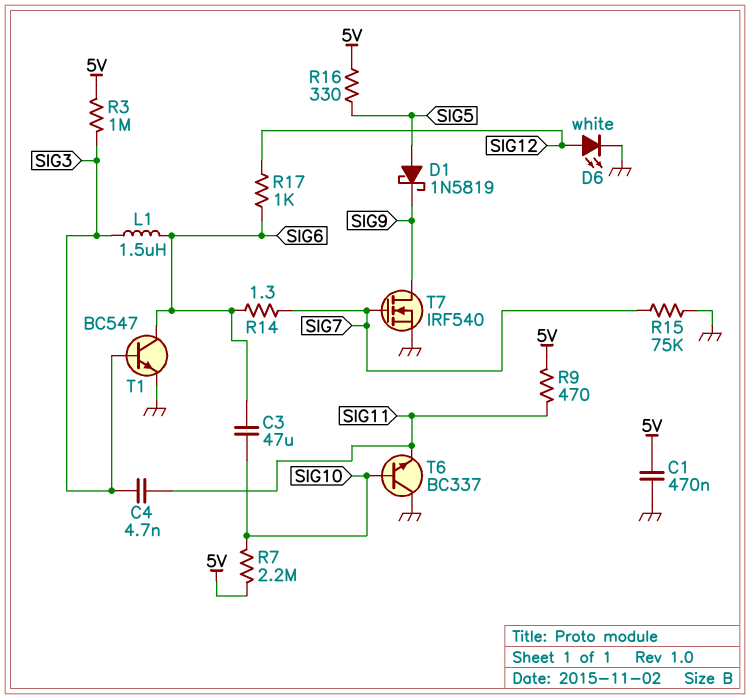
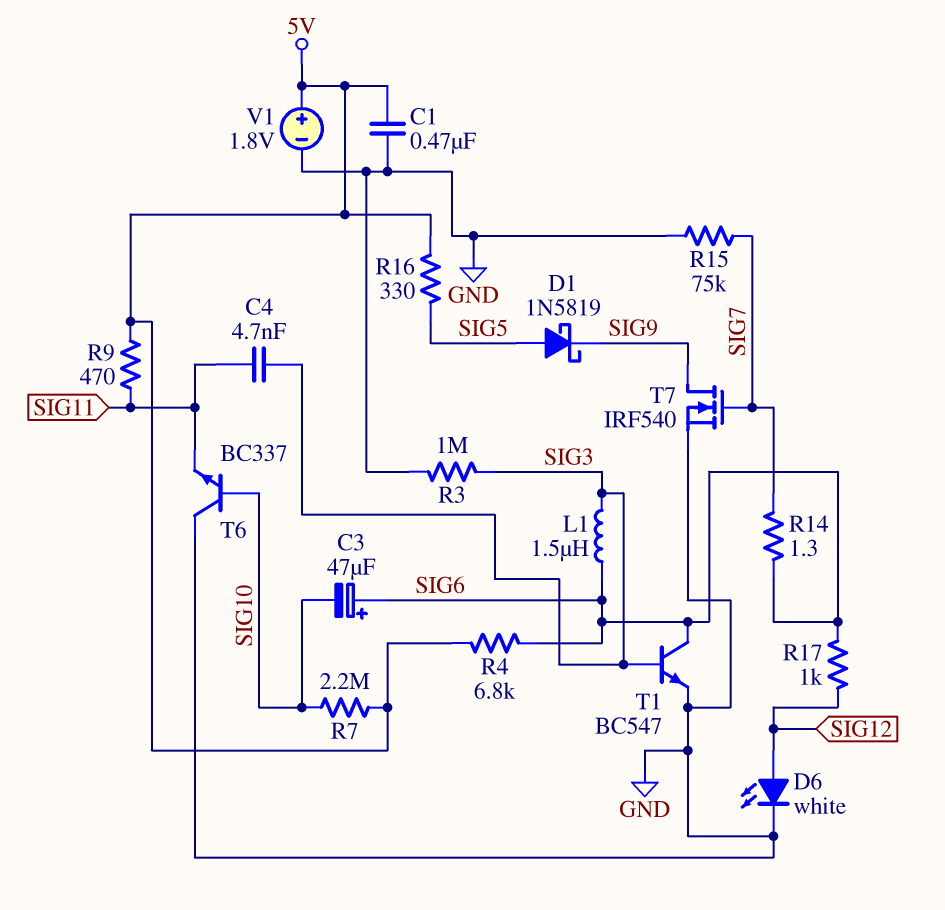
C3: 47uF (SIG6, SIG10) -> 47uF (plus SIG6, minus SIG10)
R3: 1M (5V, SIG3) -> 1M (GND, SIG3)
R4: none -> 6.8k (5V, SIG6)
V1: none -> 1.8V (plus 5V, minus GND)

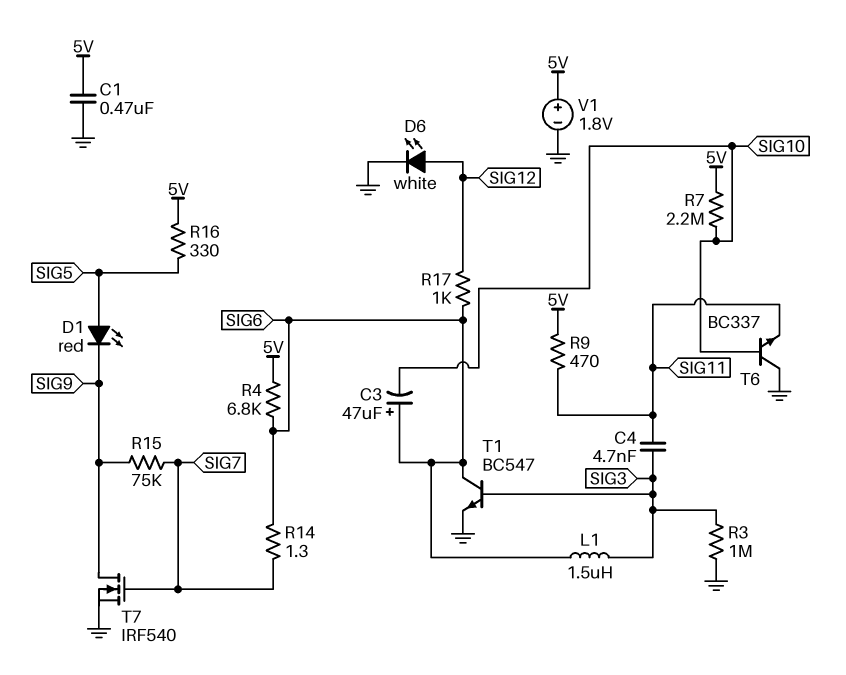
D1: schottky 1N5819 (A SIG5, K SIG9) -> LED red (A SIG5, K SIG9)
R15: 75k (GND, SIG7) -> 75k (SIG7, SIG9)

